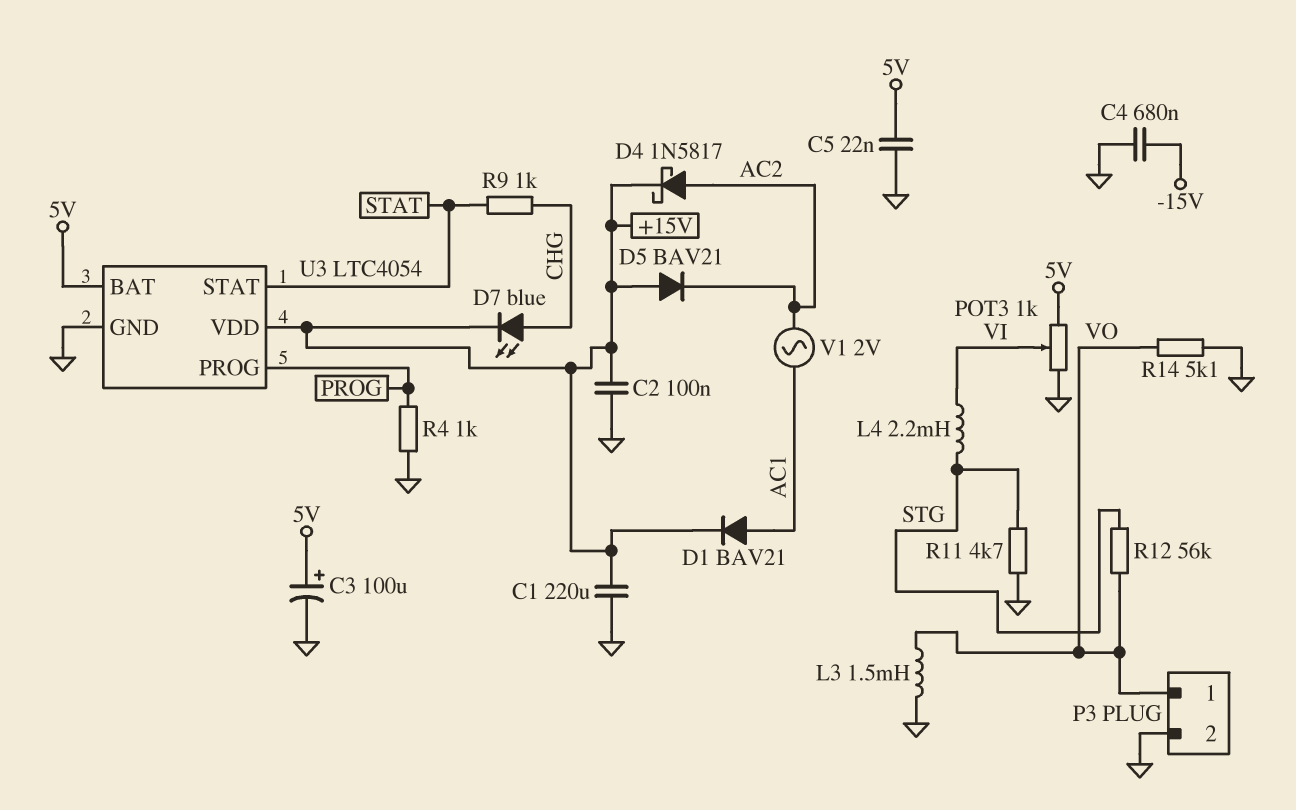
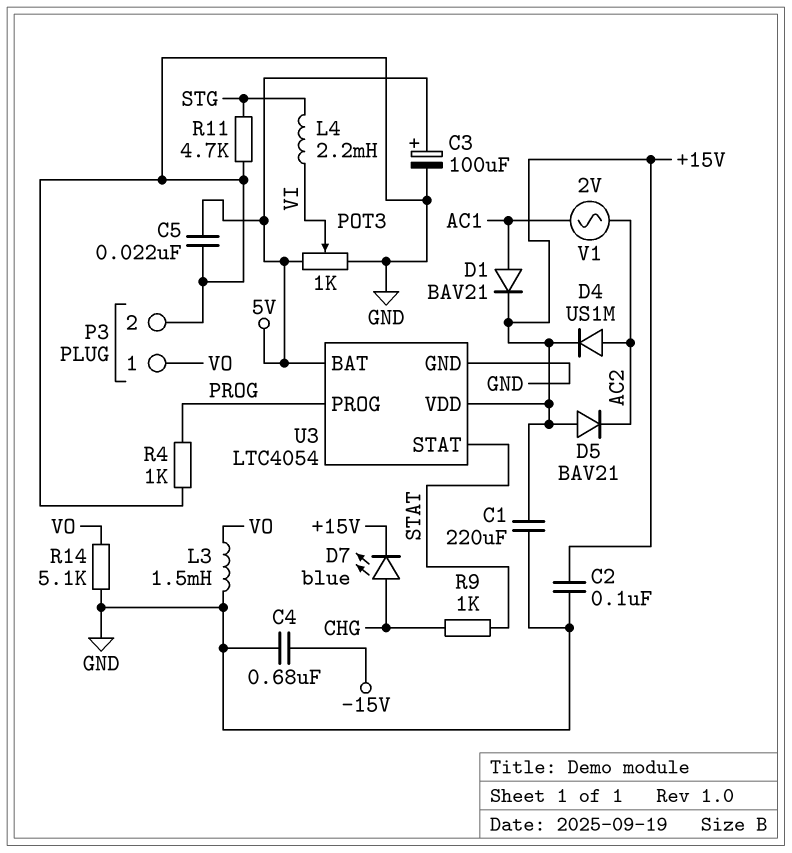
D4: schottky 1N5817 (A AC2, K +15V) -> diode US1M (A AC2, K +15V)
R12: 56k (STG, VO) -> none

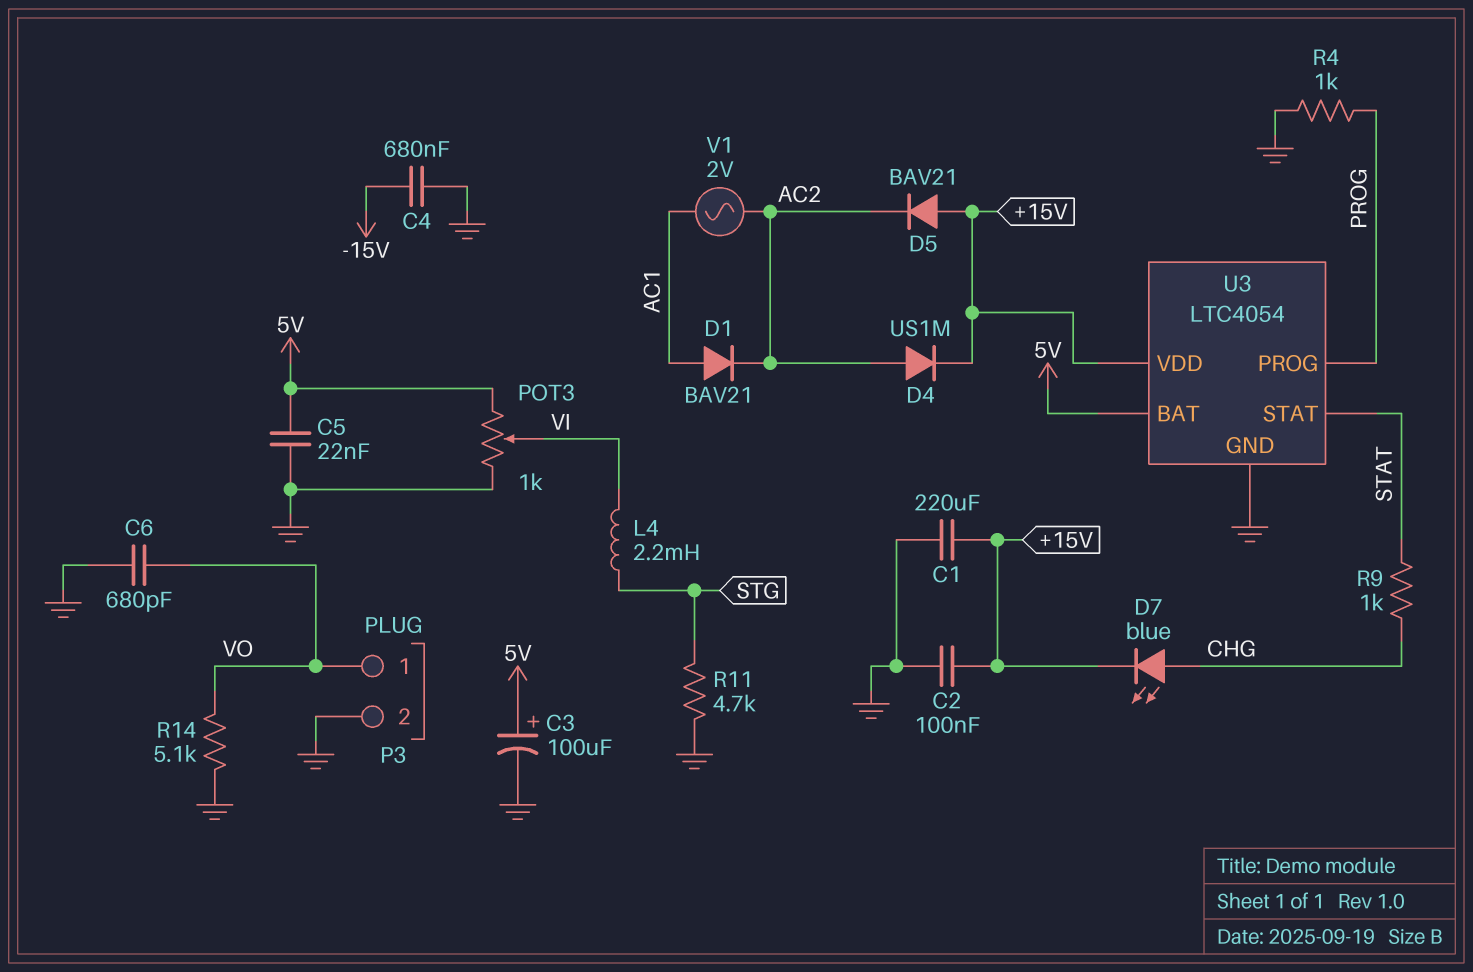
C6: none -> 680pF (GND, VO)
D1: diode BAV21 (A AC1, K +15V) -> diode BAV21 (A AC1, K AC2)
L3: 1.5mH (GND, VO) -> none

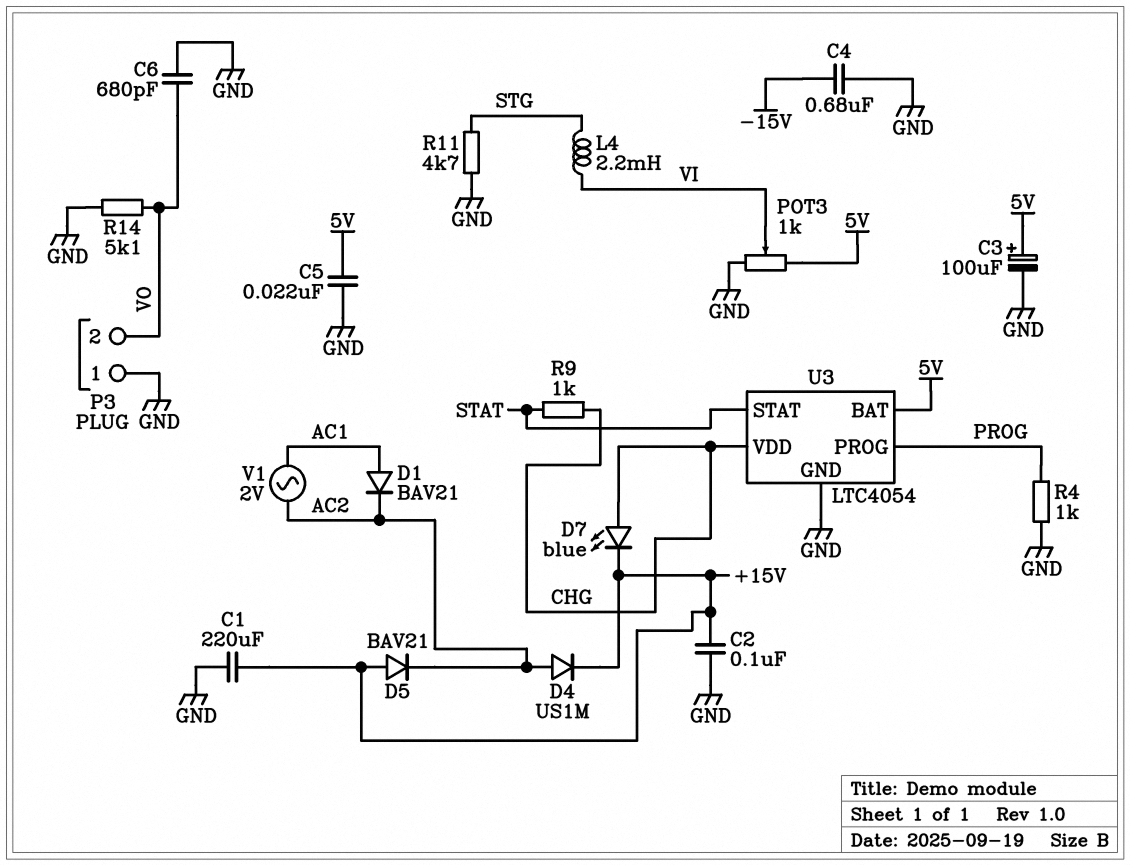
P3 pin 1: VO -> GND
P3 pin 2: GND -> VO
U3 pin VDD: +15V -> CHG

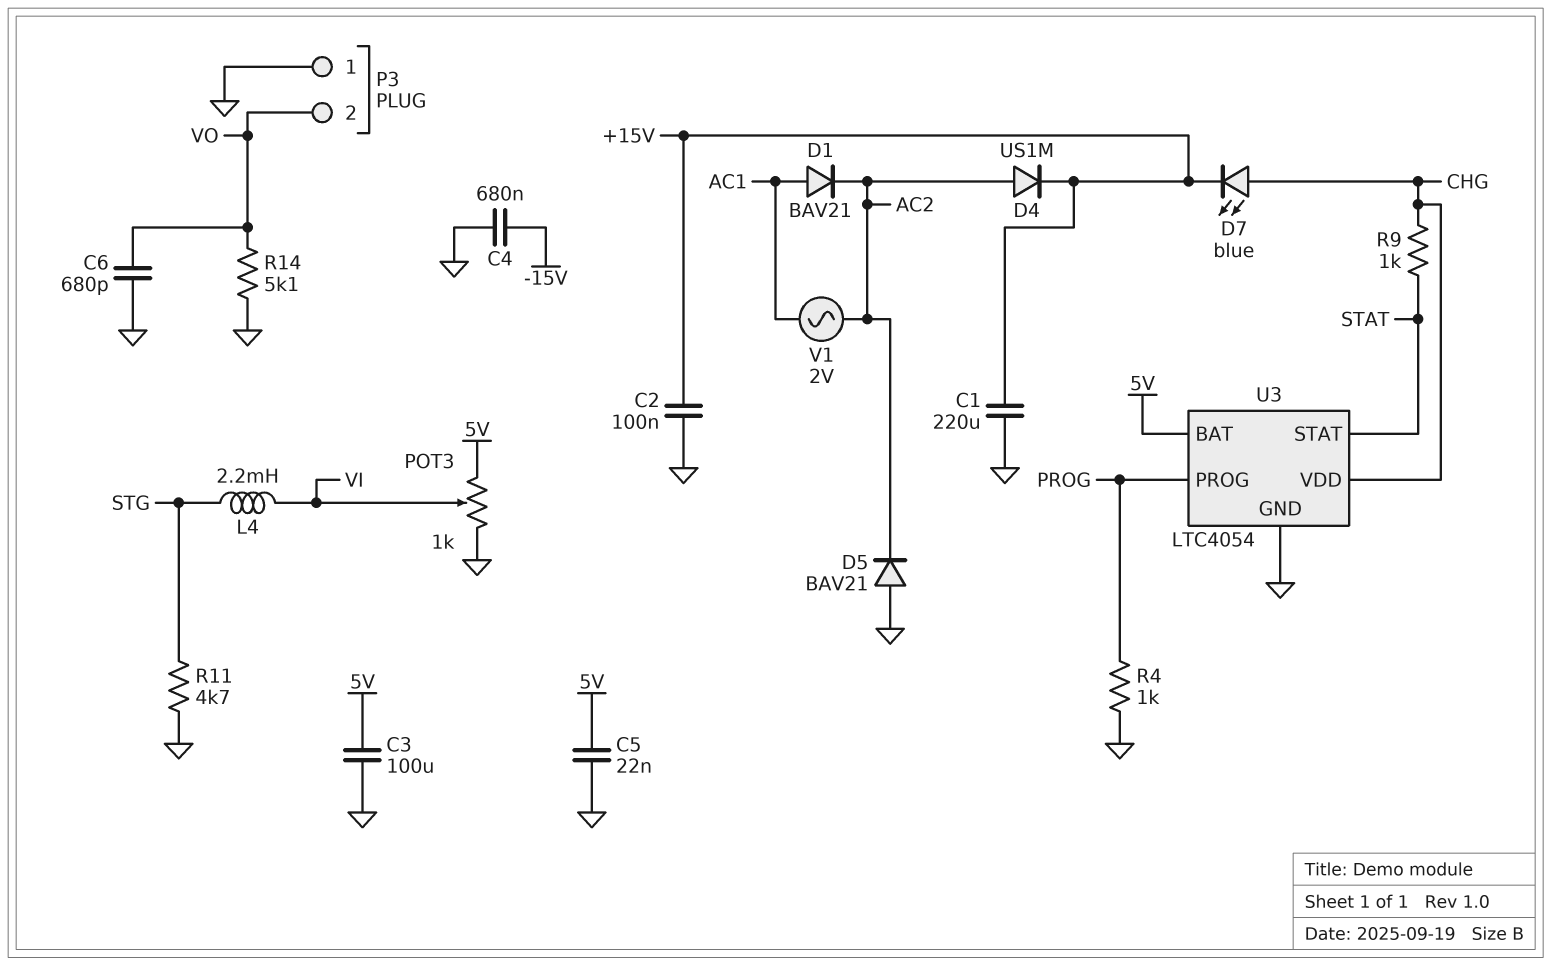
C3: 100uF (plus 5V, minus GND) -> 100uF (5V, GND)
D5: diode BAV21 (A +15V, K AC2) -> diode BAV21 (A GND, K AC2)

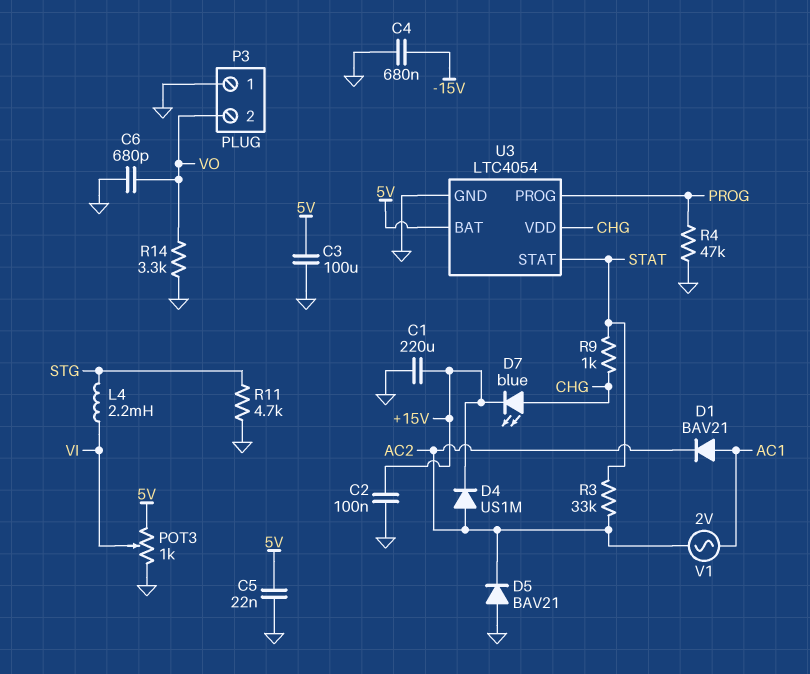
R3: none -> 33k (AC2, STAT)
R4: 1k (GND, PROG) -> 47k (GND, PROG)
R14: 5.1k (GND, VO) -> 3.3k (GND, VO)

